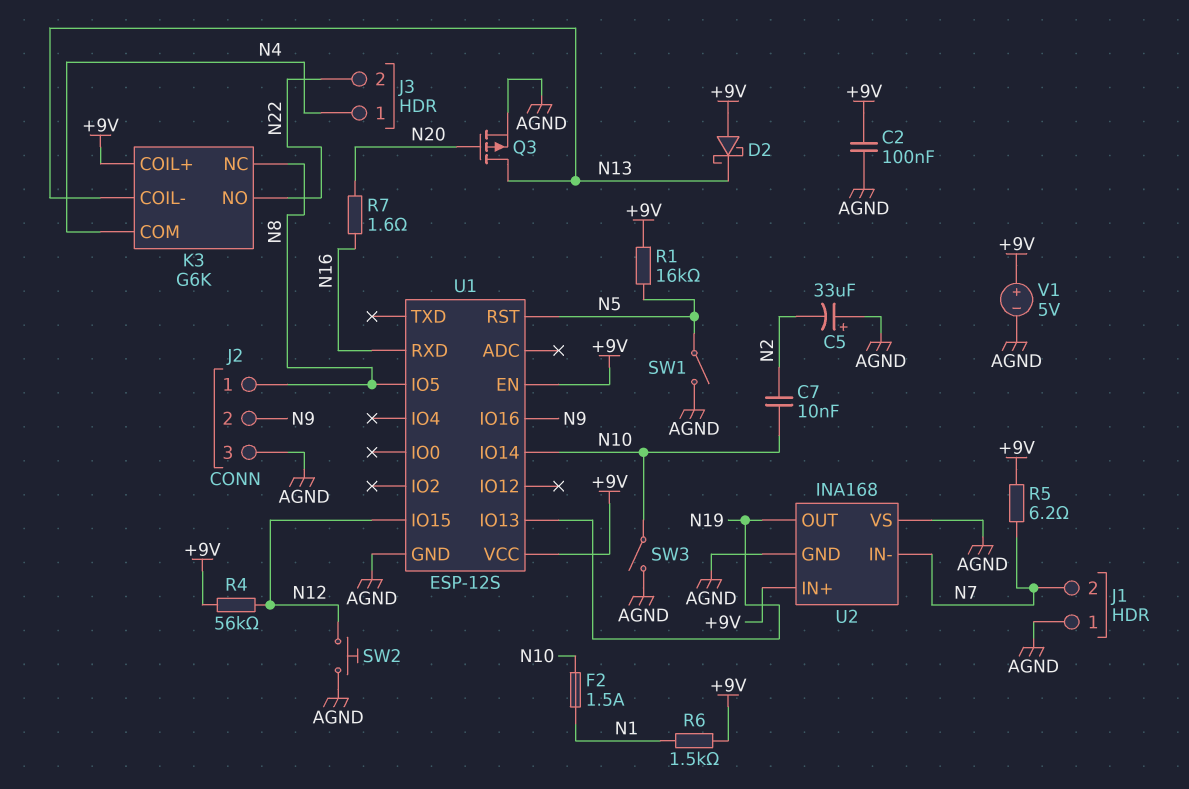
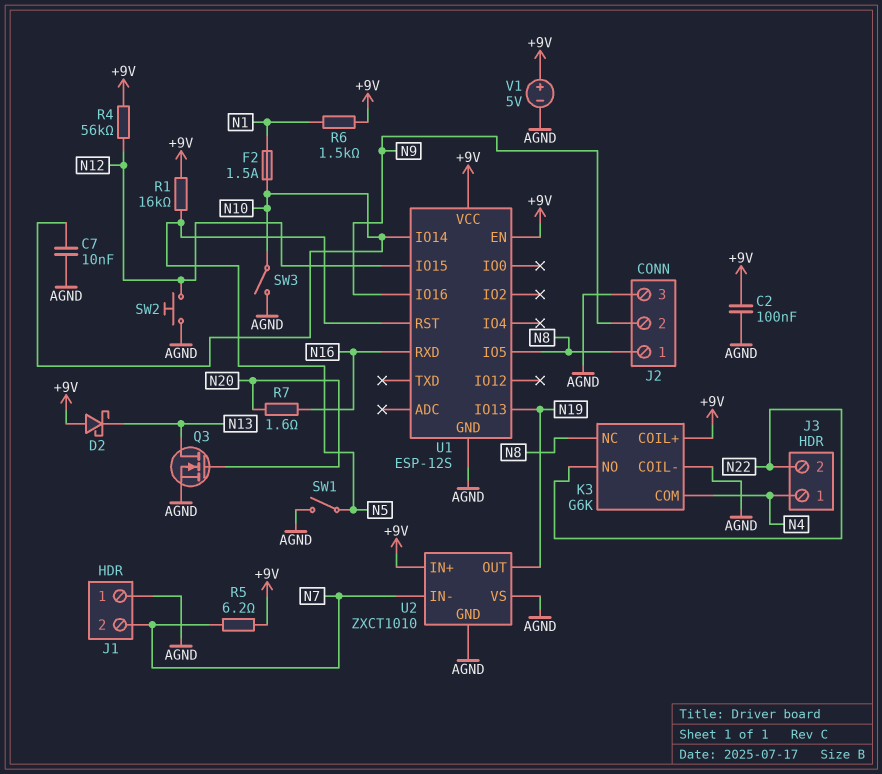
C5: 33uF (plus AGND, minus N2) -> none
C7: 10nF (N2, N10) -> 10nF (AGND, N10)
K3 pin COIL-: N13 -> AGND
Q3: PMOS (G N20, D N13, S AGND) -> NMOS (G N20, D N13, S AGND)
U2: INA168 -> ZXCT1010

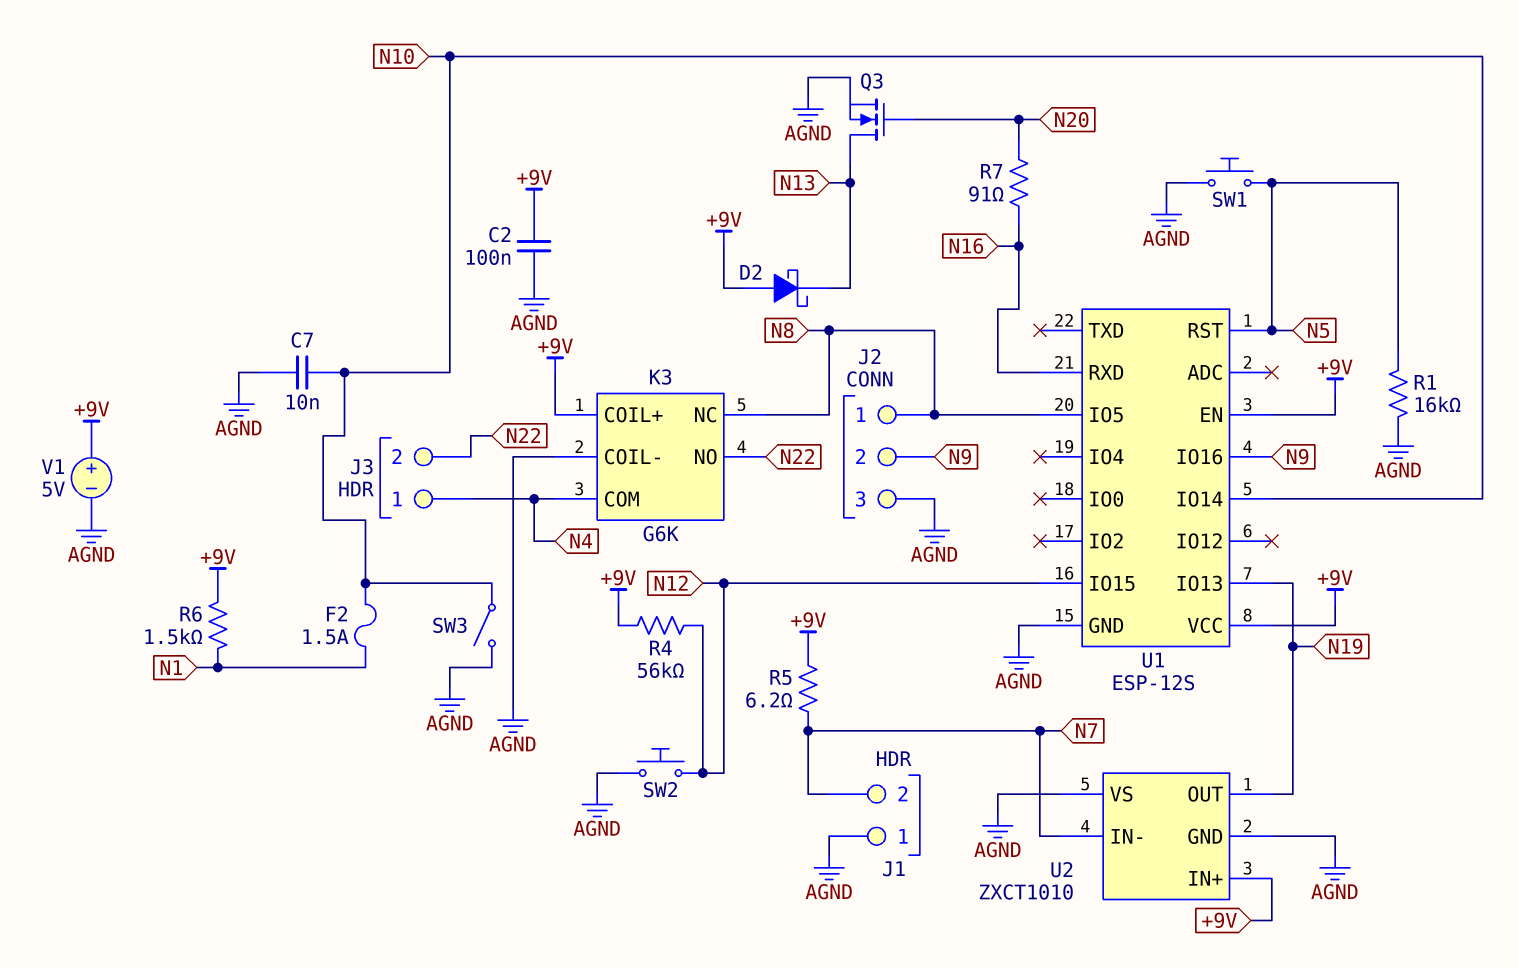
R1: 16k (+9V, N5) -> 16k (AGND, N5)
R7: 1.6 (N16, N20) -> 91 (N16, N20)
SW1: switch (AGND, N5) -> button (AGND, N5)

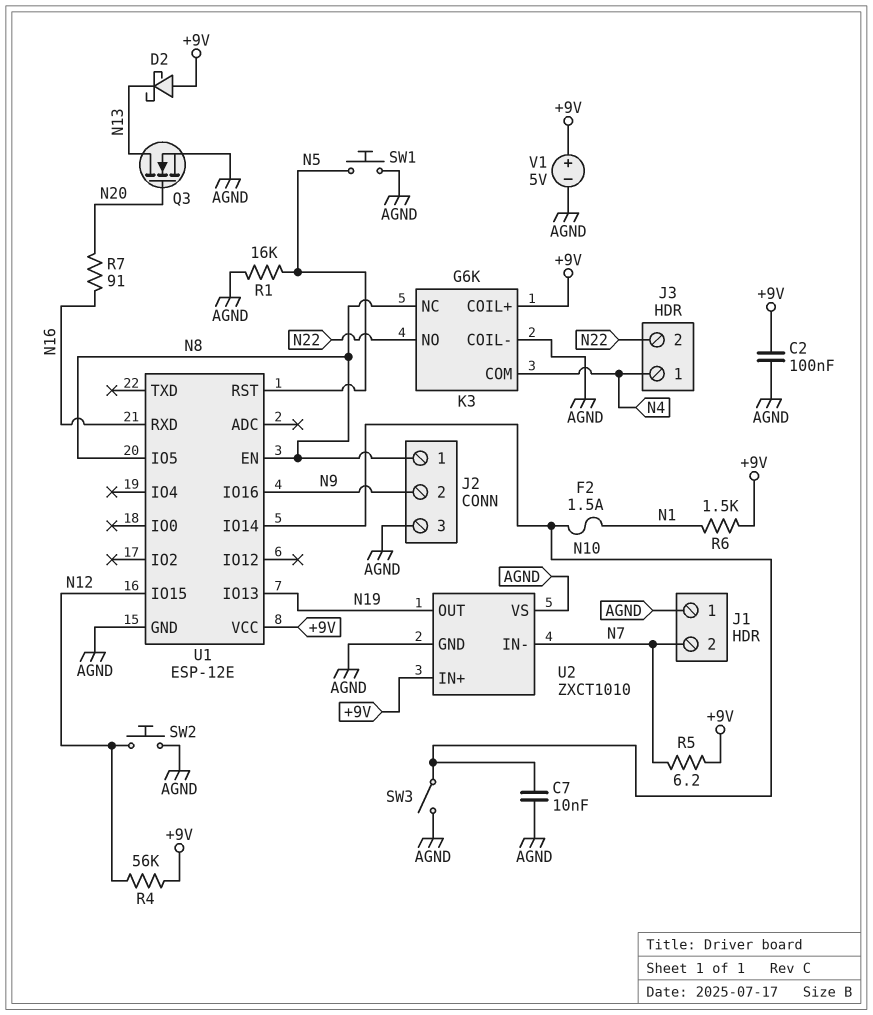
U1: ESP-12S -> ESP-12E
U1 pin EN: +9V -> N8

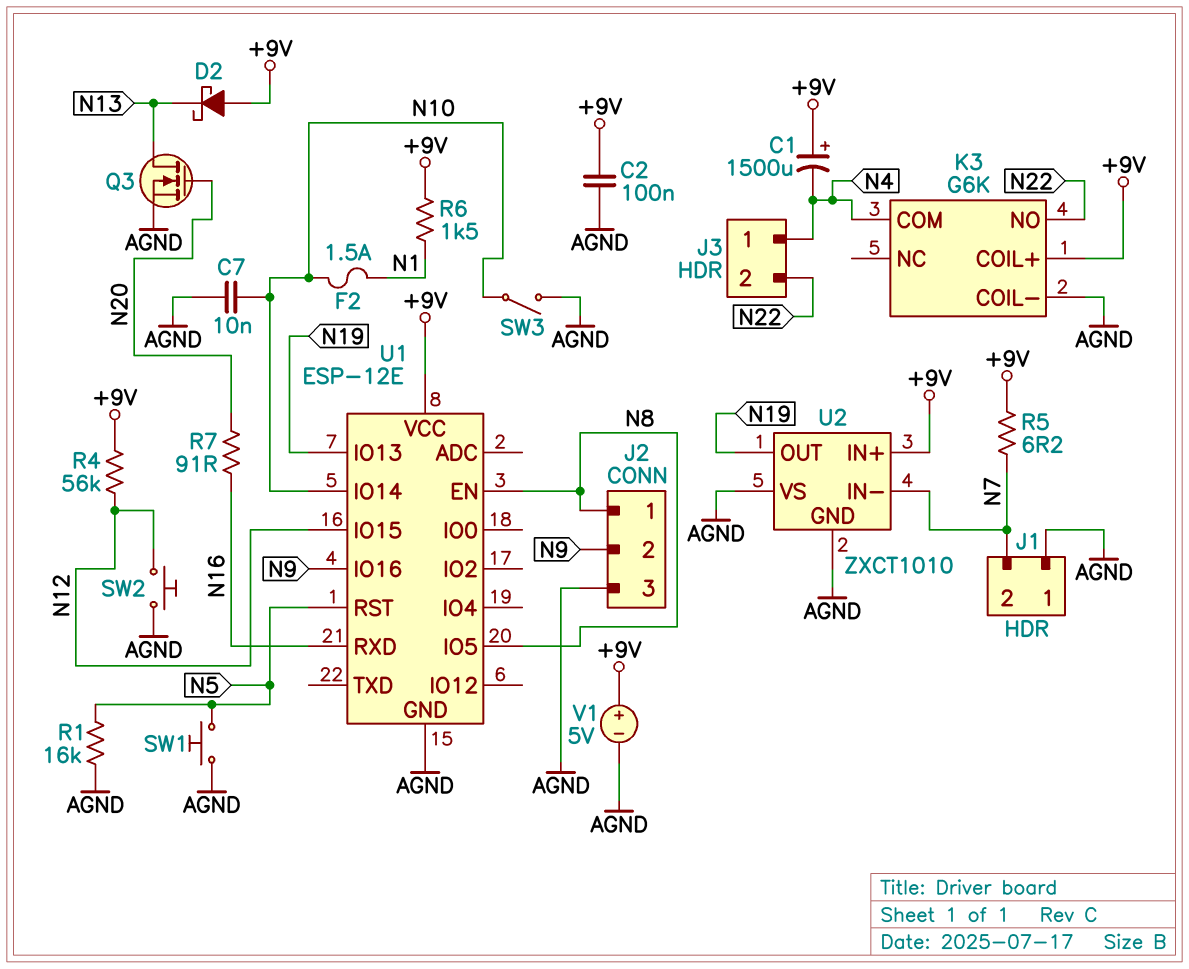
C1: none -> 1500uF (plus +9V, minus N4)
K3 pin NC: N8 -> none

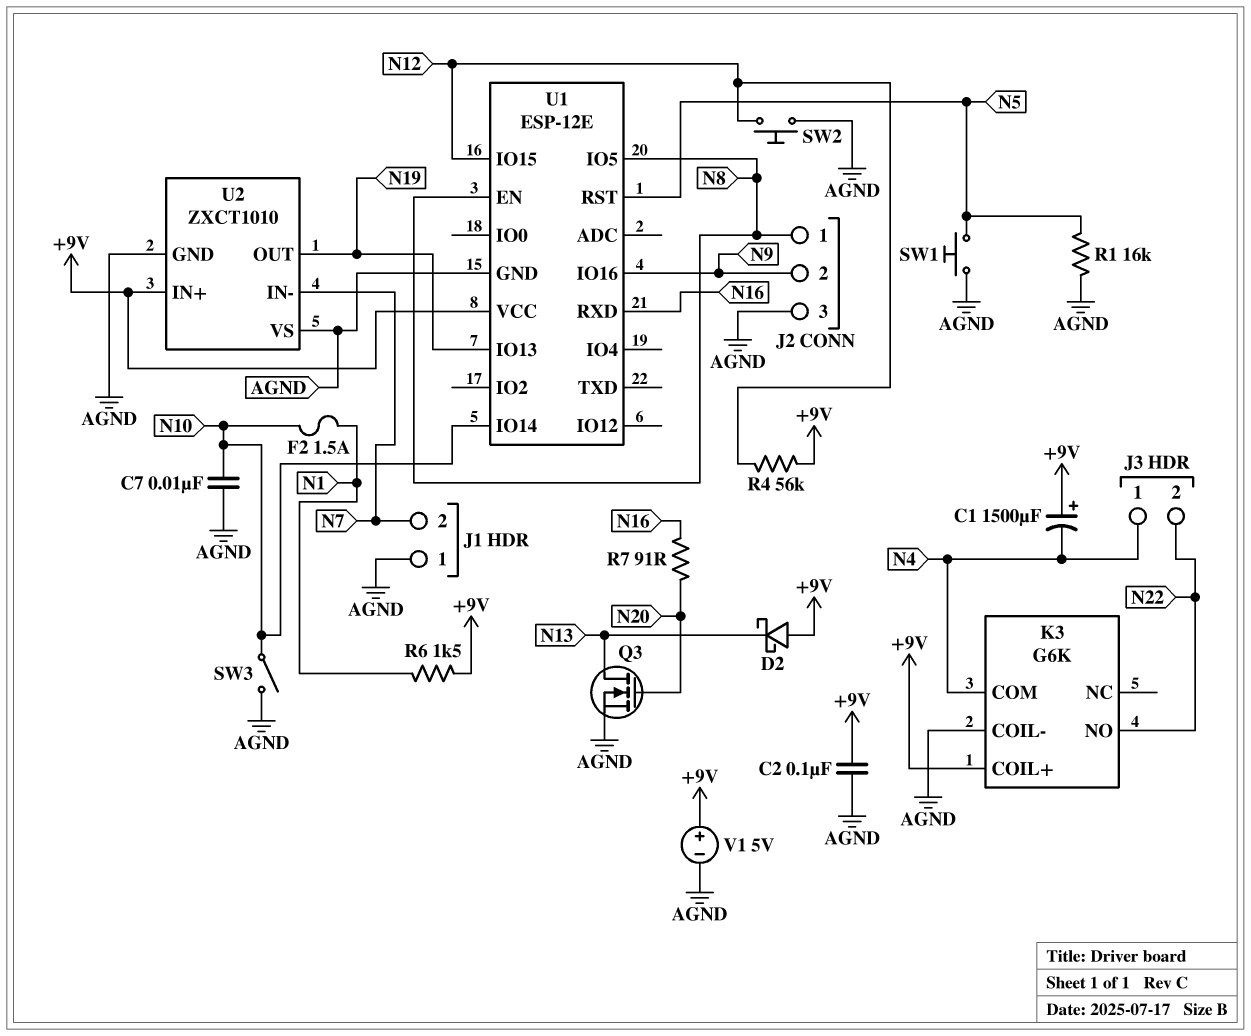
R5: 6.2 (+9V, N7) -> none

